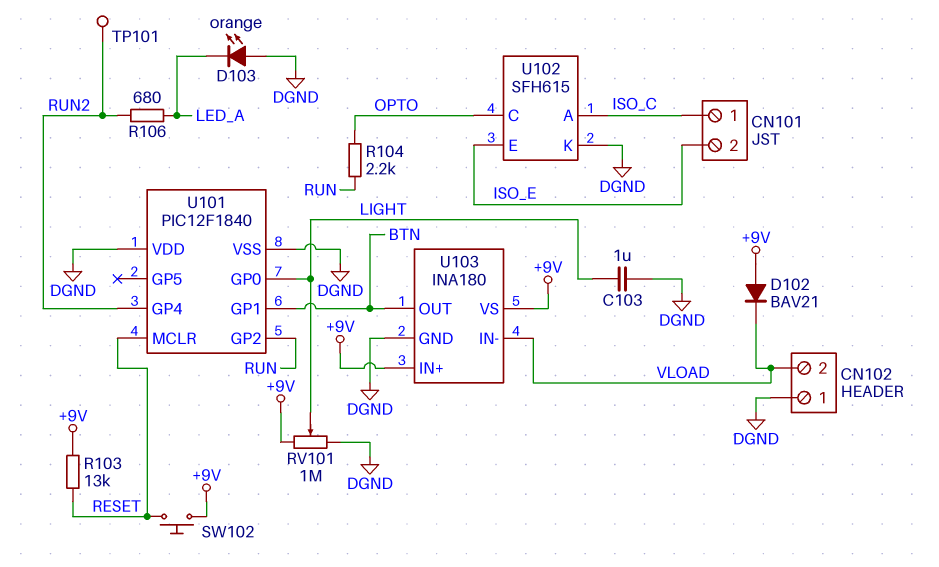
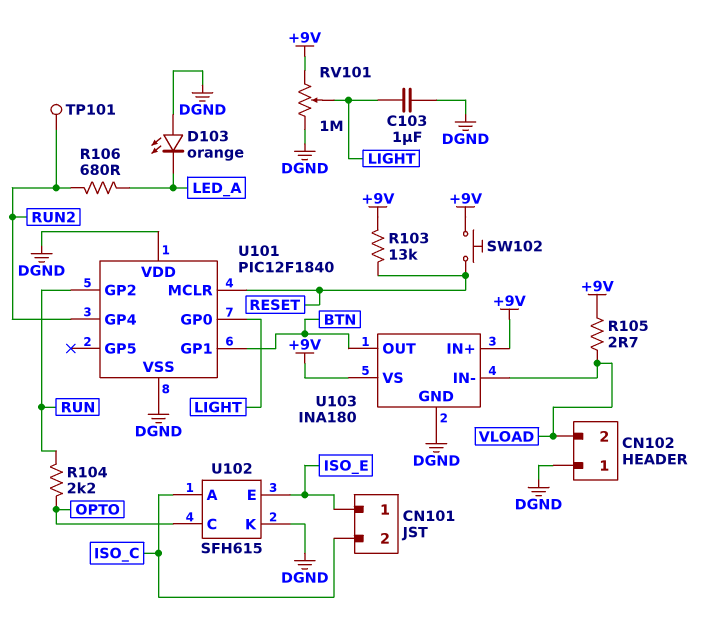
CN101 pin 1: ISO_C -> ISO_E
CN101 pin 2: ISO_E -> ISO_C
D102: diode BAV21 (A +9V, K VLOAD) -> none
R105: none -> 2.7 (+9V, VLOAD)

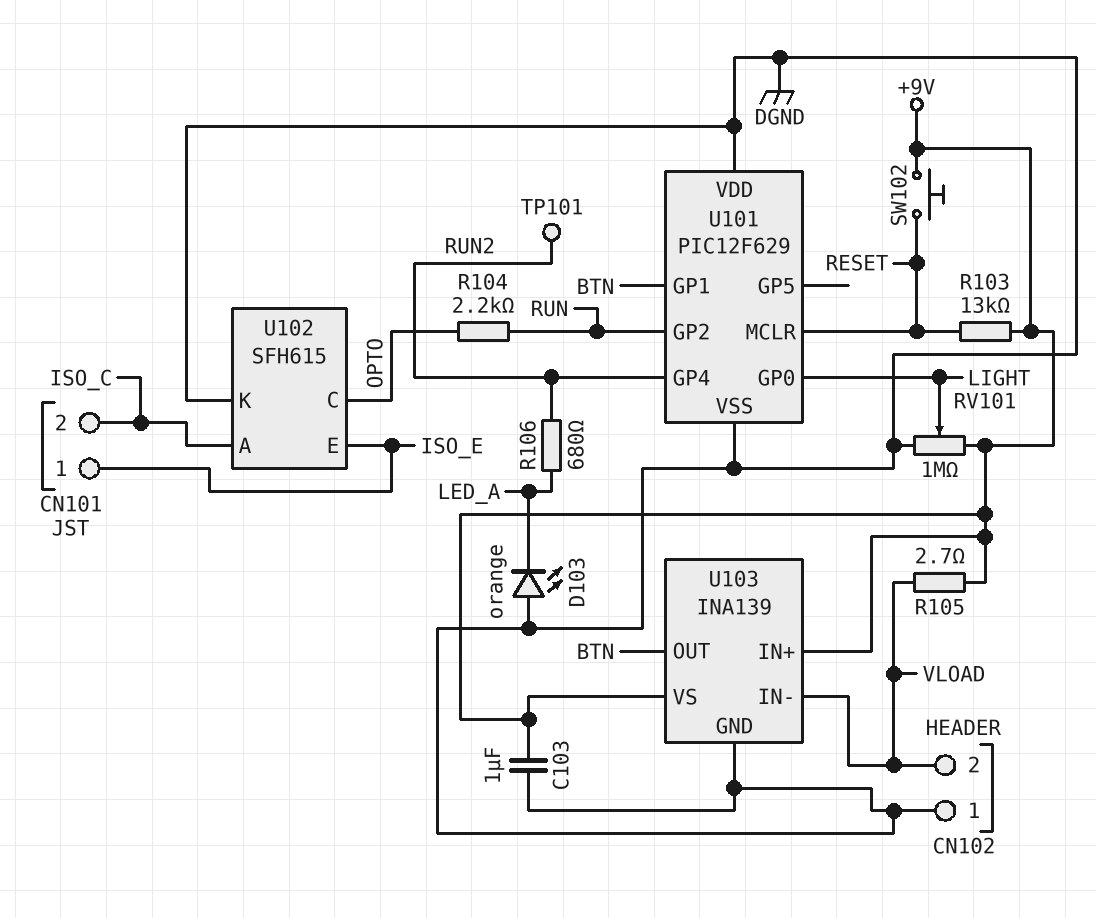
C103: 1uF (DGND, LIGHT) -> 1uF (+9V, DGND)
U101: PIC12F1840 -> PIC12F629
U103: INA180 -> INA139

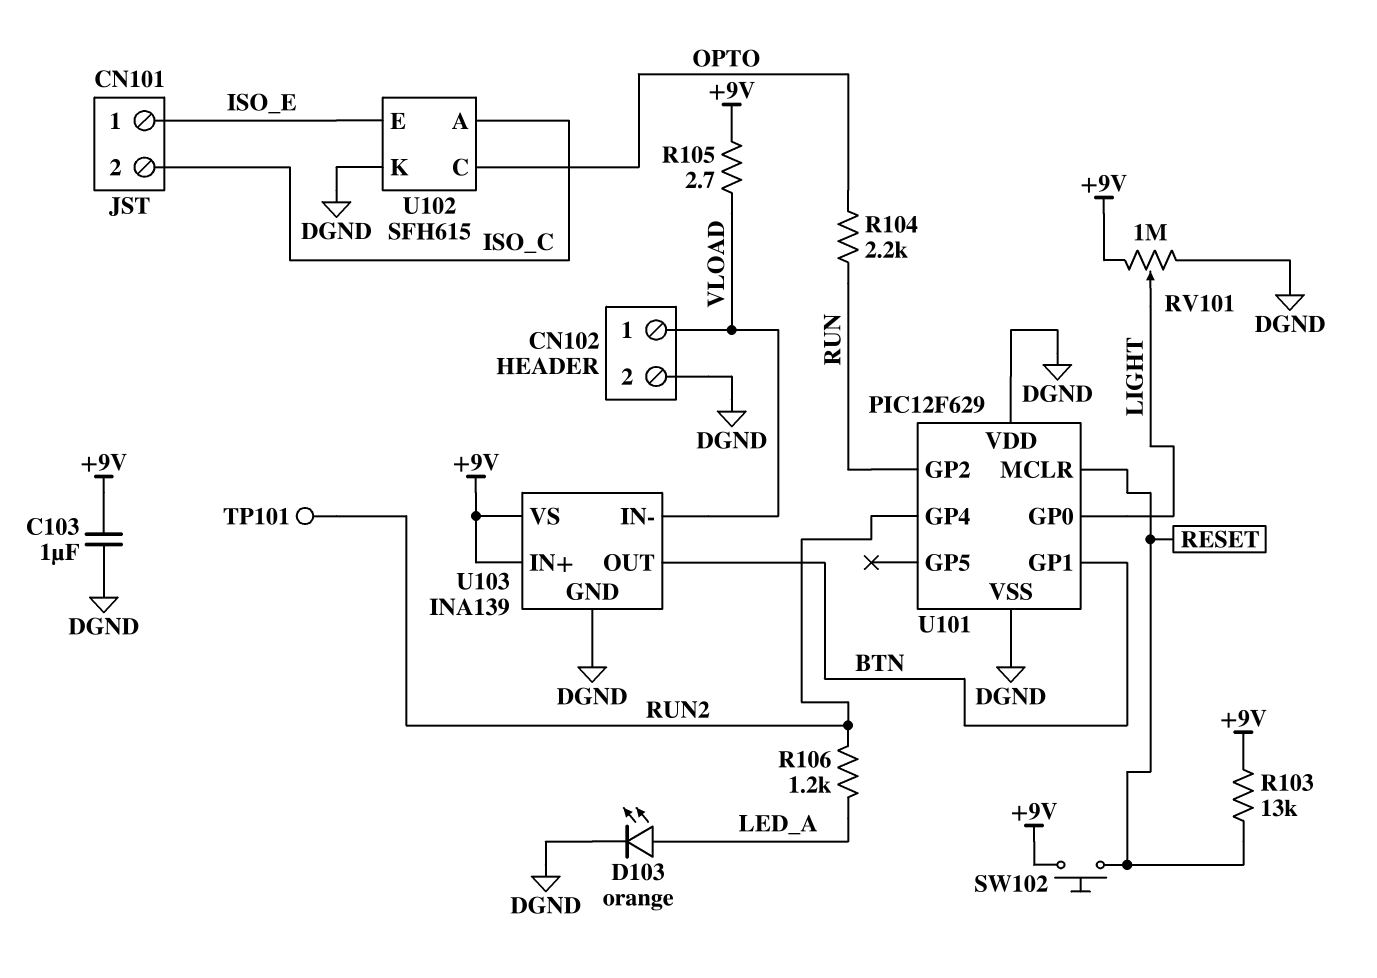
CN102 pin 1: DGND -> VLOAD
CN102 pin 2: VLOAD -> DGND
D103: LED orange (A DGND, K LED_A) -> LED orange (A LED_A, K DGND)
R106: 680 (LED_A, RUN2) -> 1.2k (LED_A, RUN2)

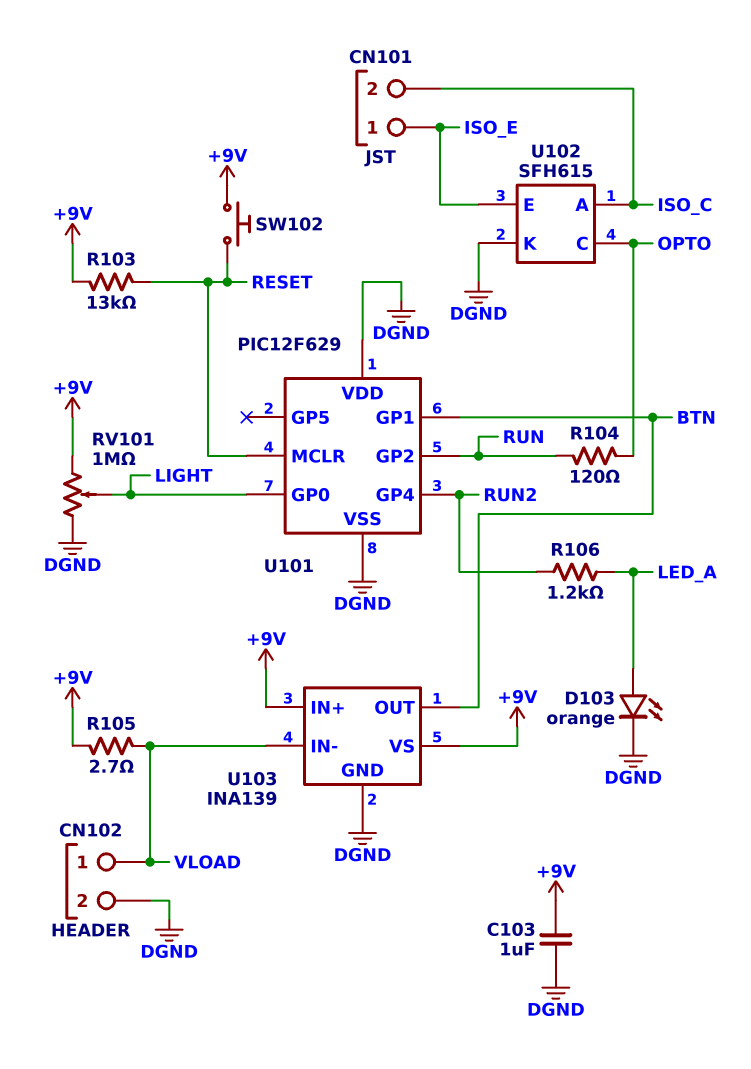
R104: 2.2k (OPTO, RUN) -> 120 (OPTO, RUN)
TP101: test point (RUN2) -> none

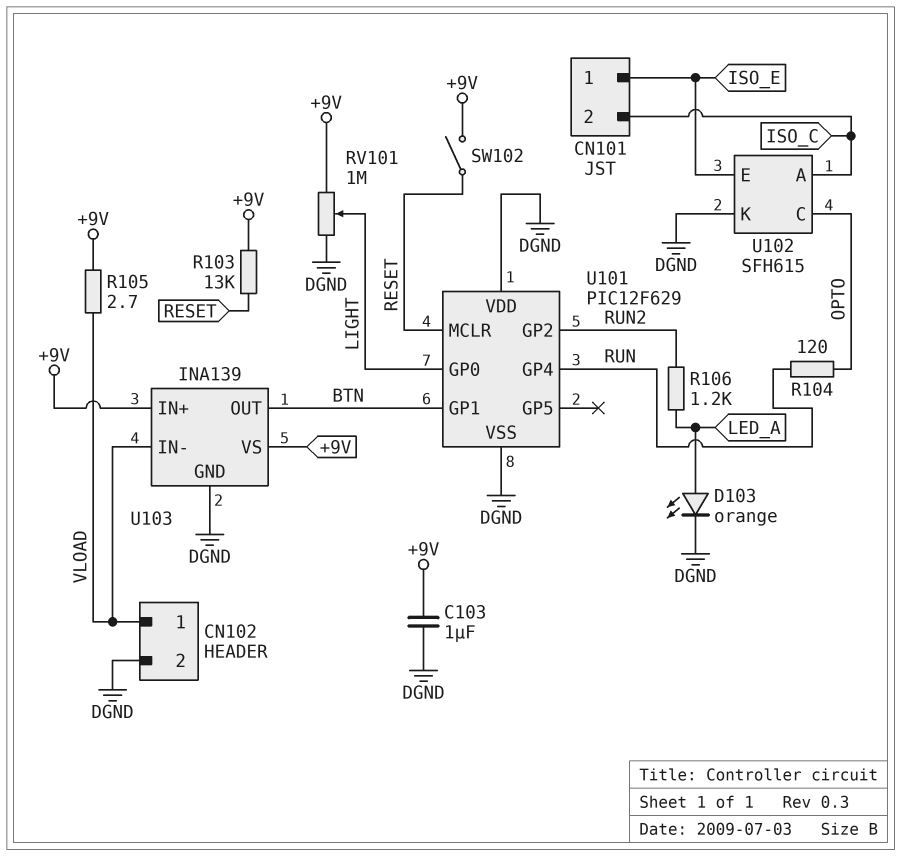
SW102: button (+9V, RESET) -> switch (+9V, RESET)
U101 pin GP2: RUN -> RUN2
U101 pin GP4: RUN2 -> RUN

